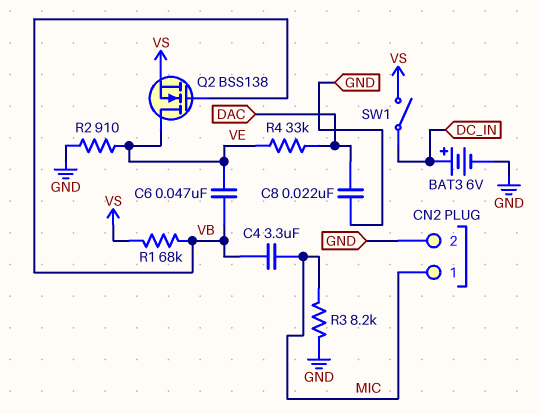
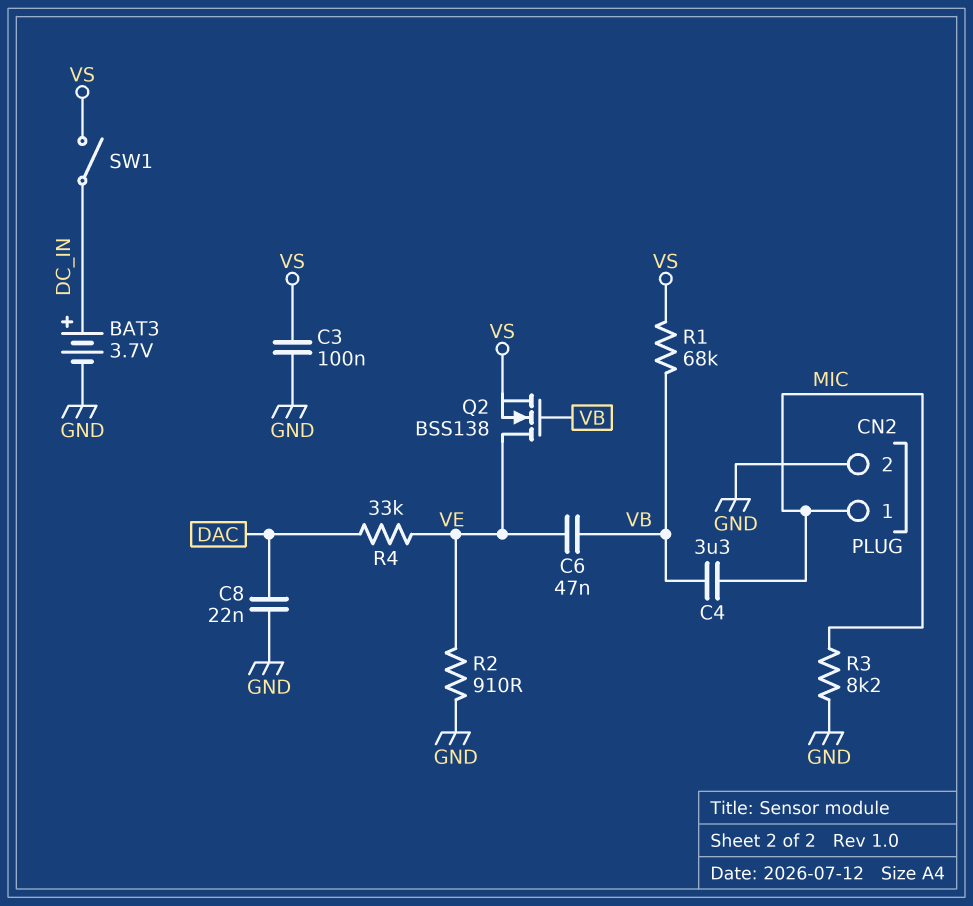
BAT3: 6V (plus DC_IN, minus GND) -> 3.7V (plus DC_IN, minus GND)
C3: none -> 100nF (GND, VS)

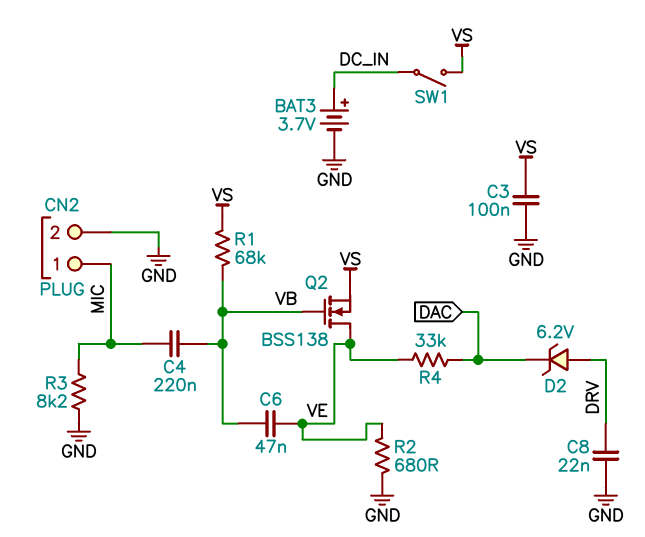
C4: 3.3uF (MIC, VB) -> 220nF (MIC, VB)
C8: 22nF (DAC, GND) -> 22nF (DRV, GND)
D2: none -> zener 6.2V (A DRV, K DAC)
R2: 910 (GND, VE) -> 680 (GND, VE)

